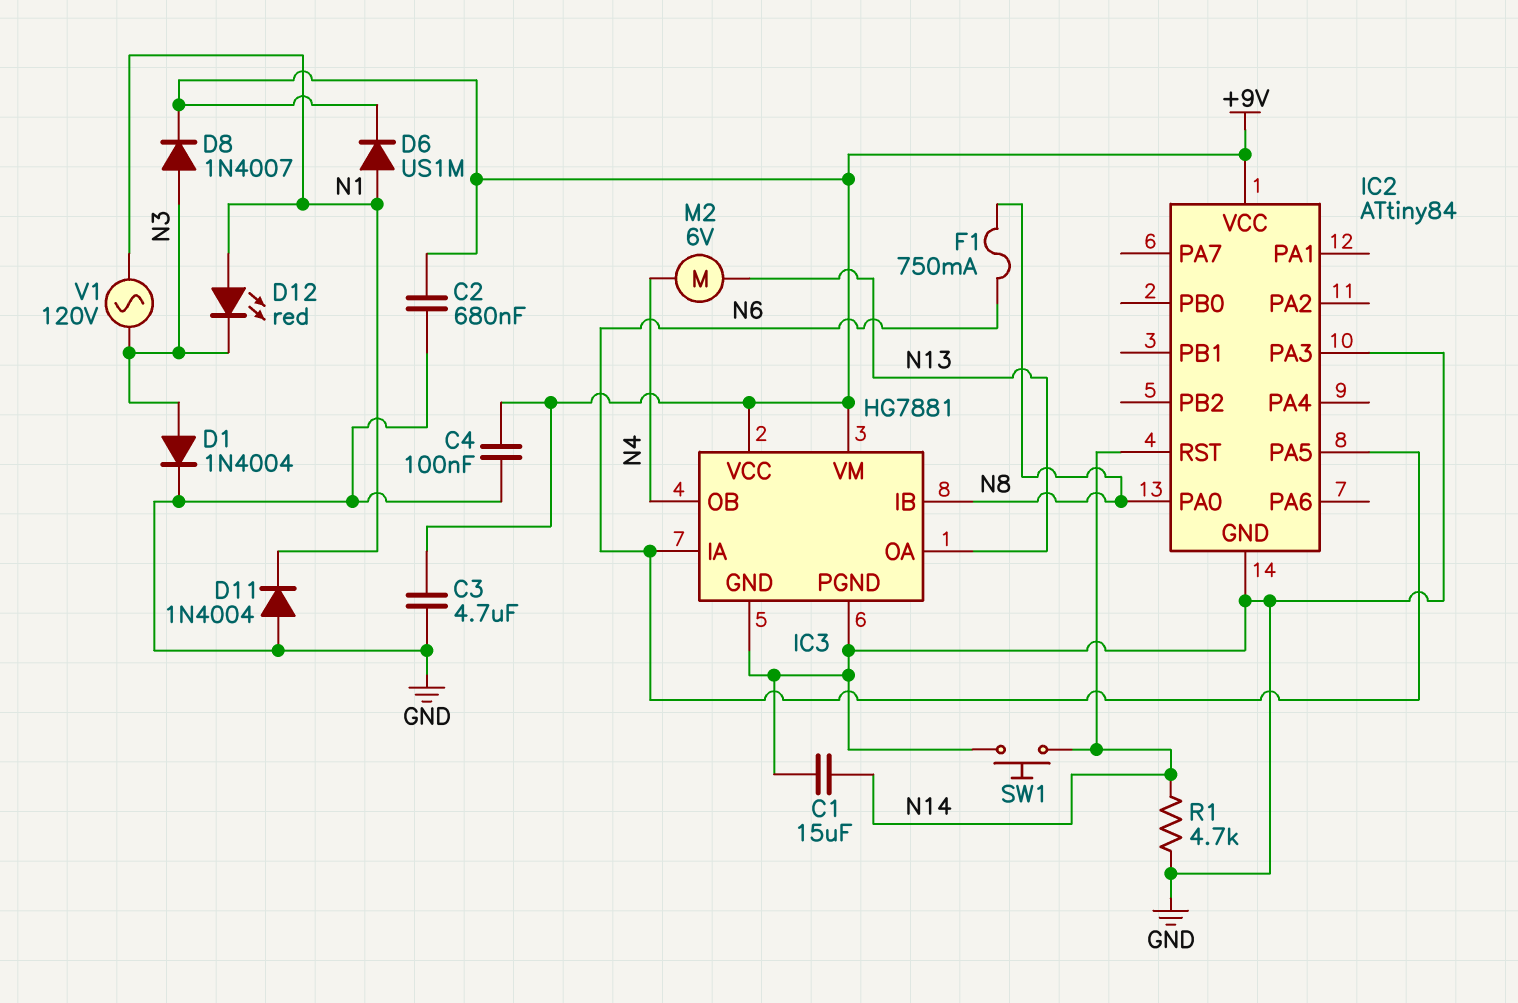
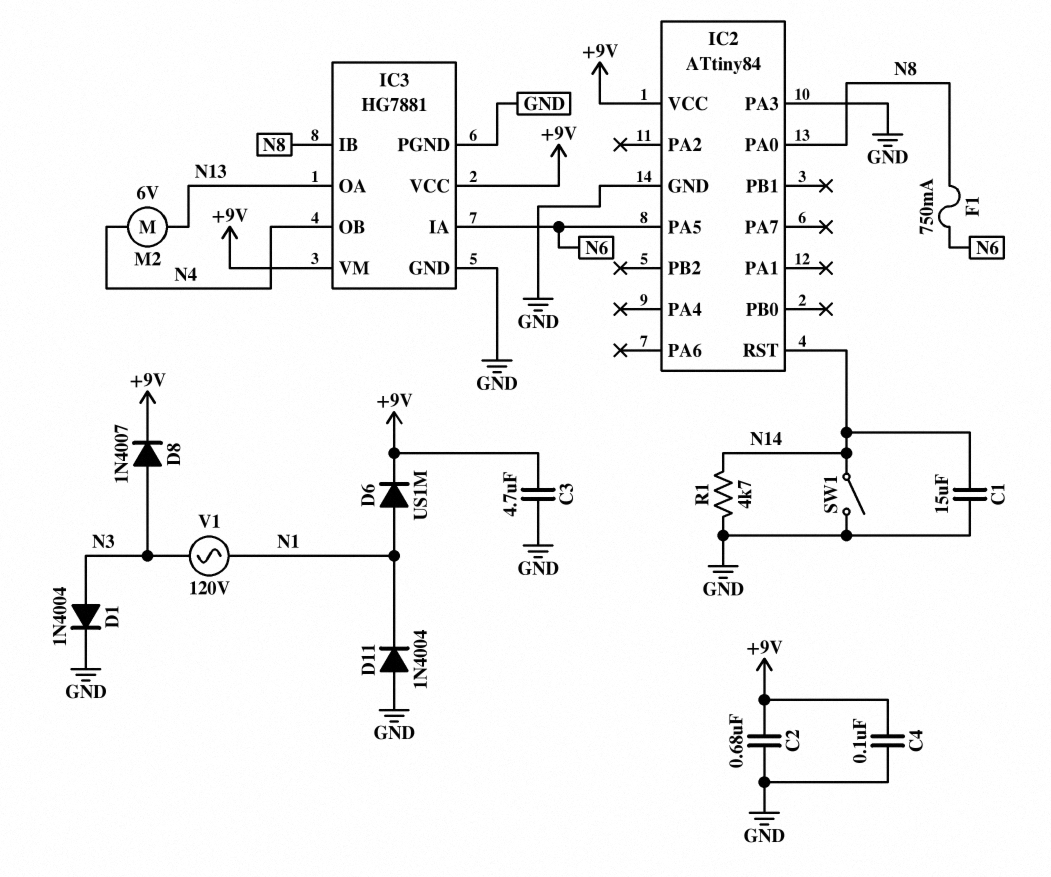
D12: LED red (A N1, K N3) -> none
SW1: button (GND, N14) -> switch (GND, N14)

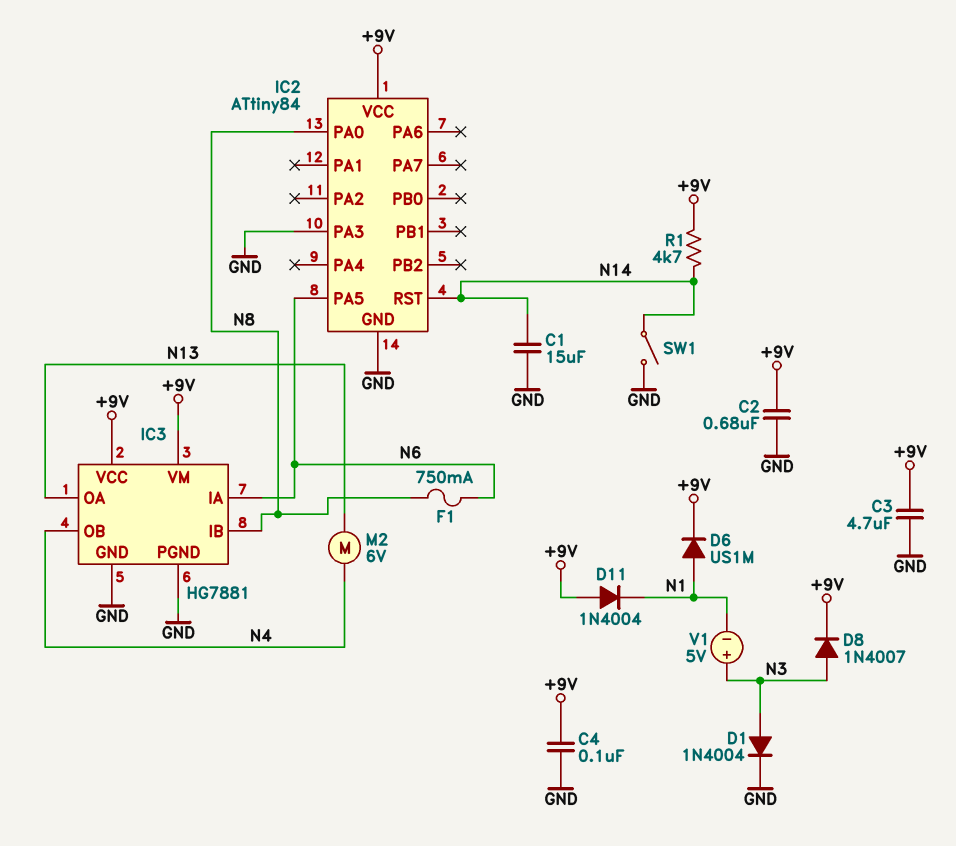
D11: diode 1N4004 (A GND, K N1) -> diode 1N4004 (A +9V, K N1)
R1: 4.7k (GND, N14) -> 4.7k (+9V, N14)
V1: AC 120V (N1, N3) -> 5V (plus N3, minus N1)

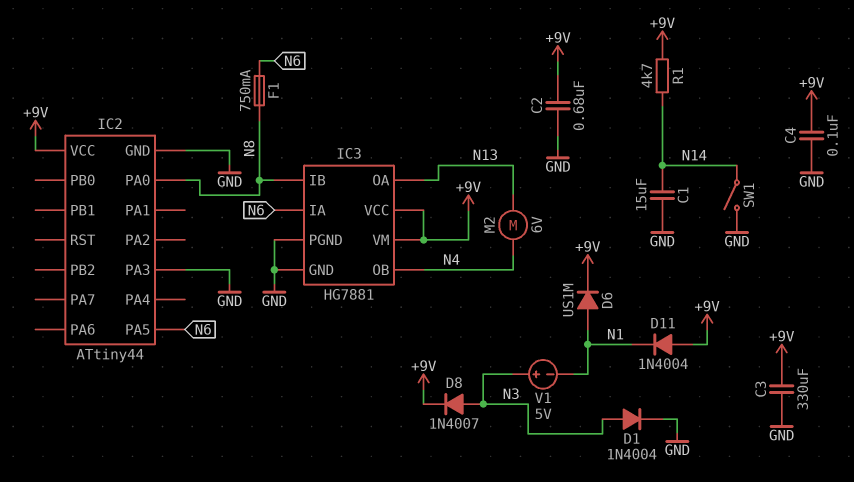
C3: 4.7uF (+9V, GND) -> 330uF (+9V, GND)
IC2: ATtiny84 -> ATtiny44
IC2 pin RST: N14 -> none

